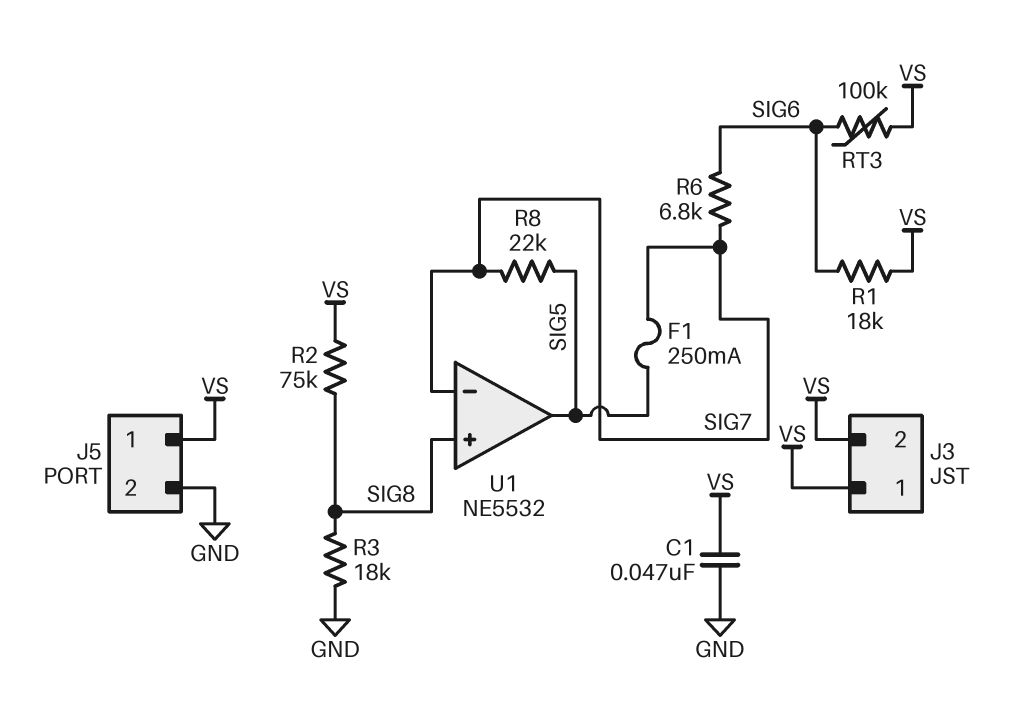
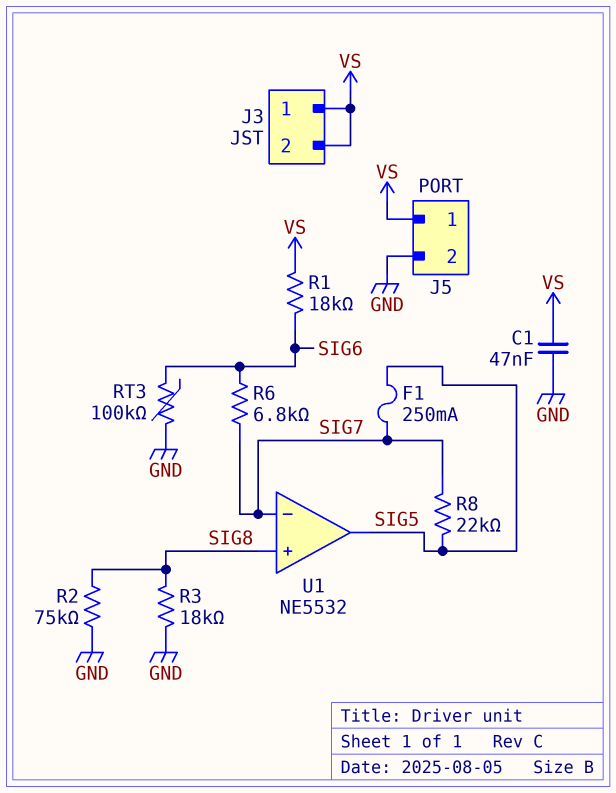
R2: 75k (SIG8, VS) -> 75k (GND, SIG8)
RT3: 100k (SIG6, VS) -> 100k (GND, SIG6)

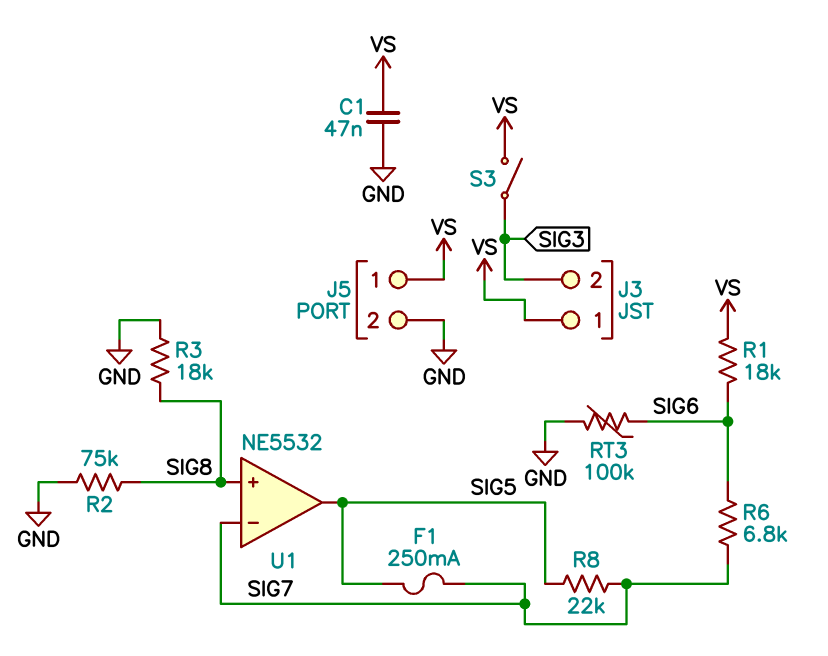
J3 pin 2: VS -> SIG3
S3: none -> switch (SIG3, VS)

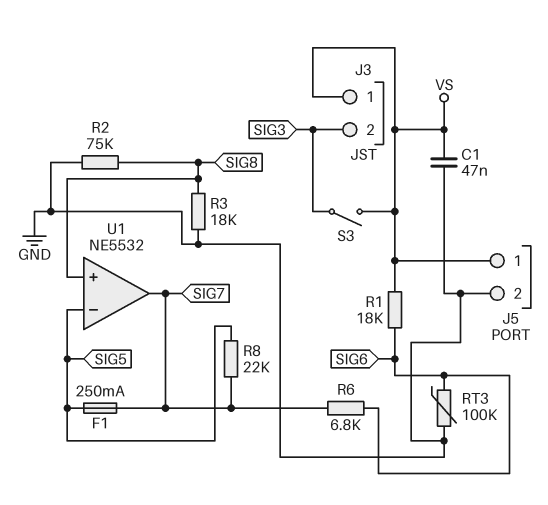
U1 pin in-: SIG7 -> SIG5
U1 pin out: SIG5 -> SIG7

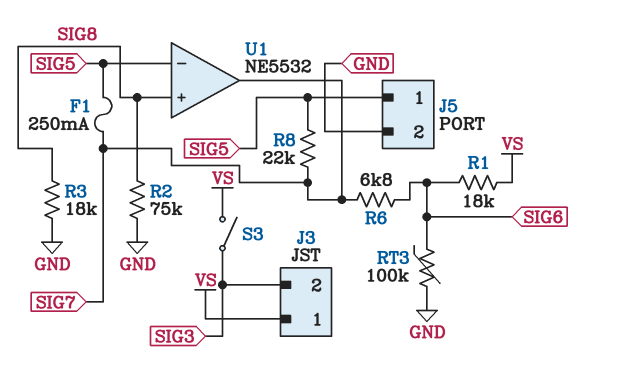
C1: 47nF (GND, VS) -> none
J5 pin 1: VS -> SIG5

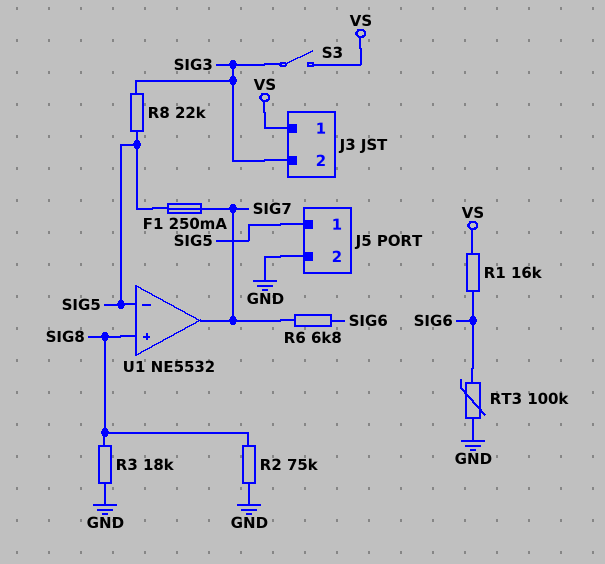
R1: 18k (SIG6, VS) -> 16k (SIG6, VS)
R8: 22k (SIG5, SIG7) -> 22k (SIG3, SIG5)

